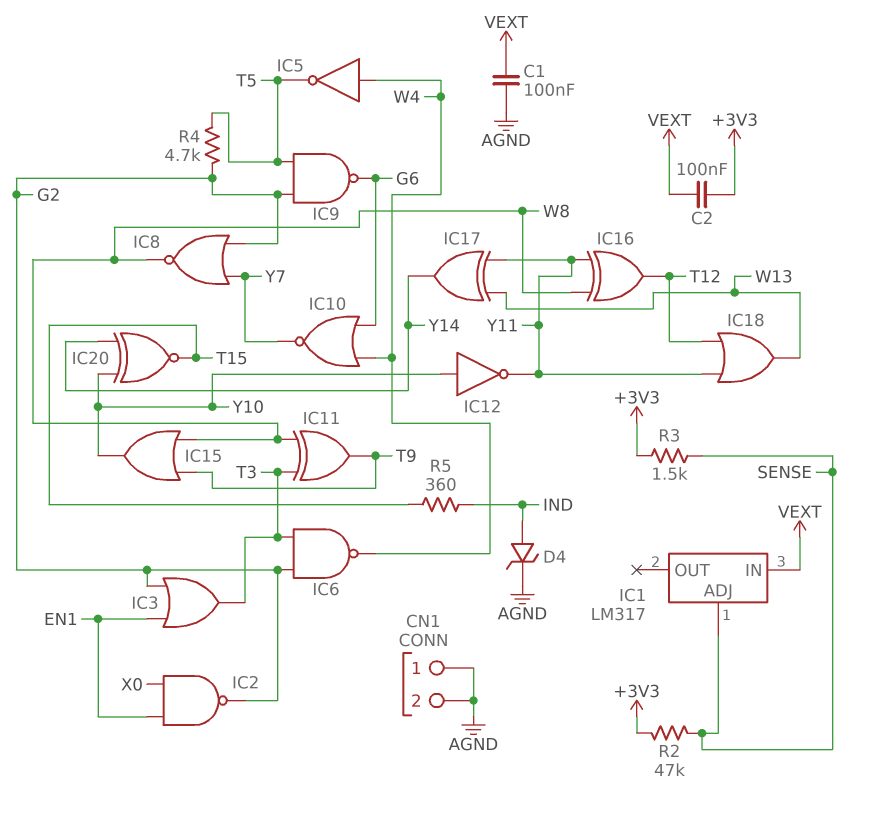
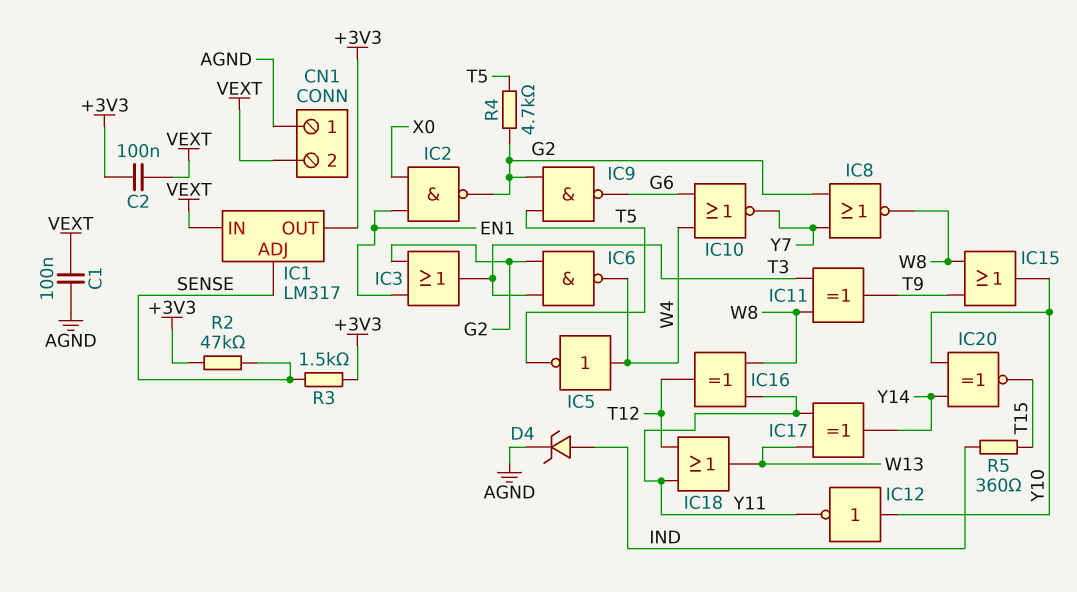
CN1 pin 2: AGND -> VEXT
IC1 pin OUT: none -> +3V3

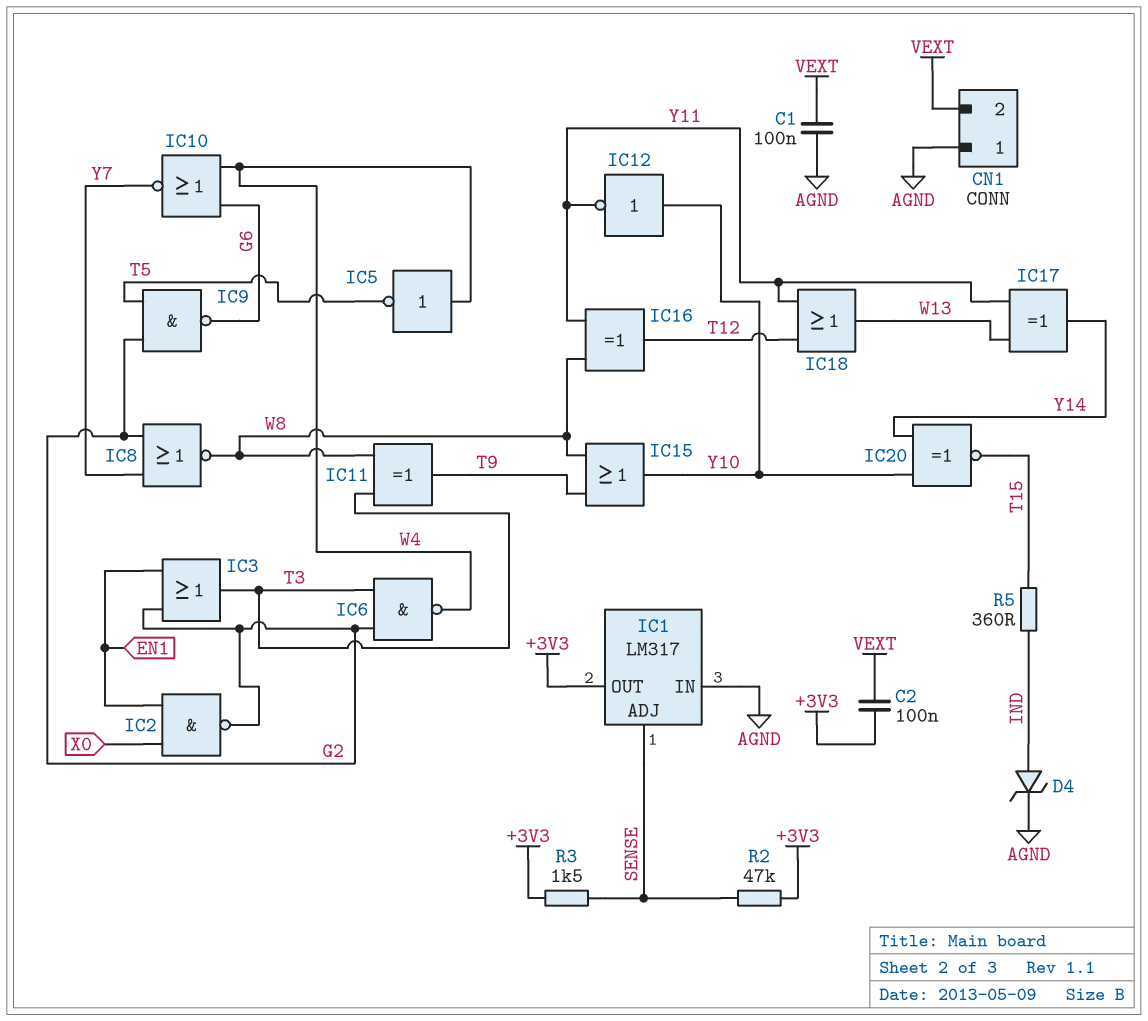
IC1 pin IN: VEXT -> AGND
R4: 4.7k (G2, T5) -> none

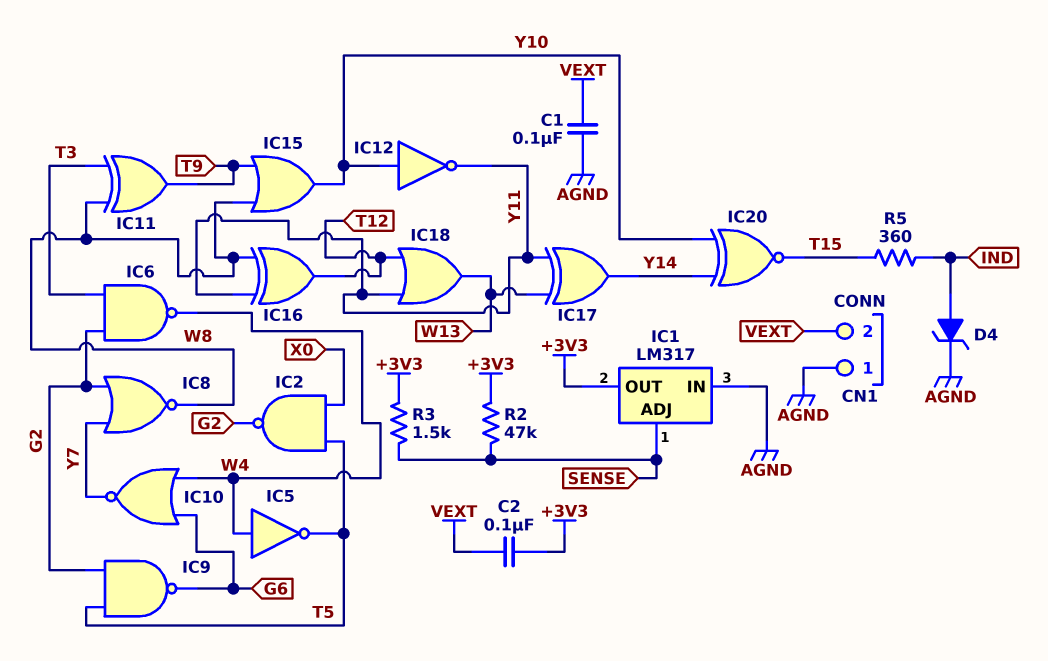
IC2: NAND (in EN1, in X0, out G2) -> NAND (in T5, in X0, out G2)
IC3: OR (in EN1, in G2, out T3) -> none

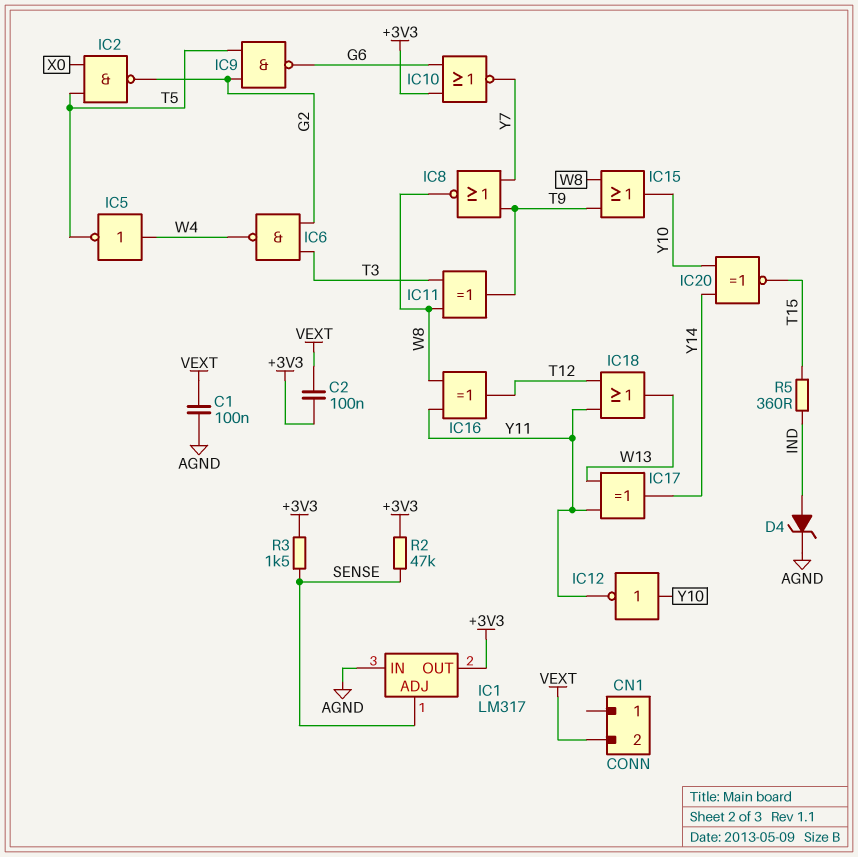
CN1 pin 1: AGND -> none
IC8: NOR (in G2, in Y7, out W8) -> NOR (in T9, in Y7, out W8)
IC10: NOR (in G6, in W4, out Y7) -> NOR (in +3V3, in G6, out Y7)

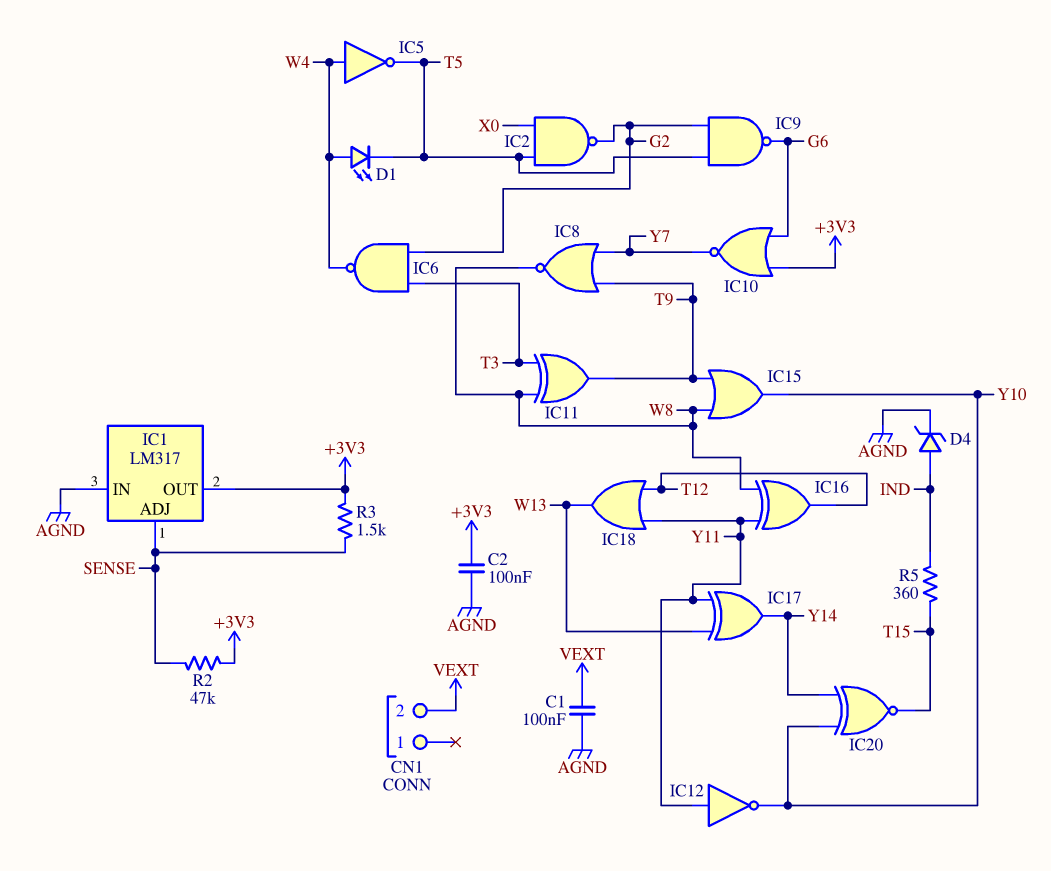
C2: 100nF (+3V3, VEXT) -> 100nF (+3V3, AGND)
D1: none -> LED (A W4, K T5)
IC12: NOT (in Y10, out Y11) -> NOT (in Y11, out Y10)

